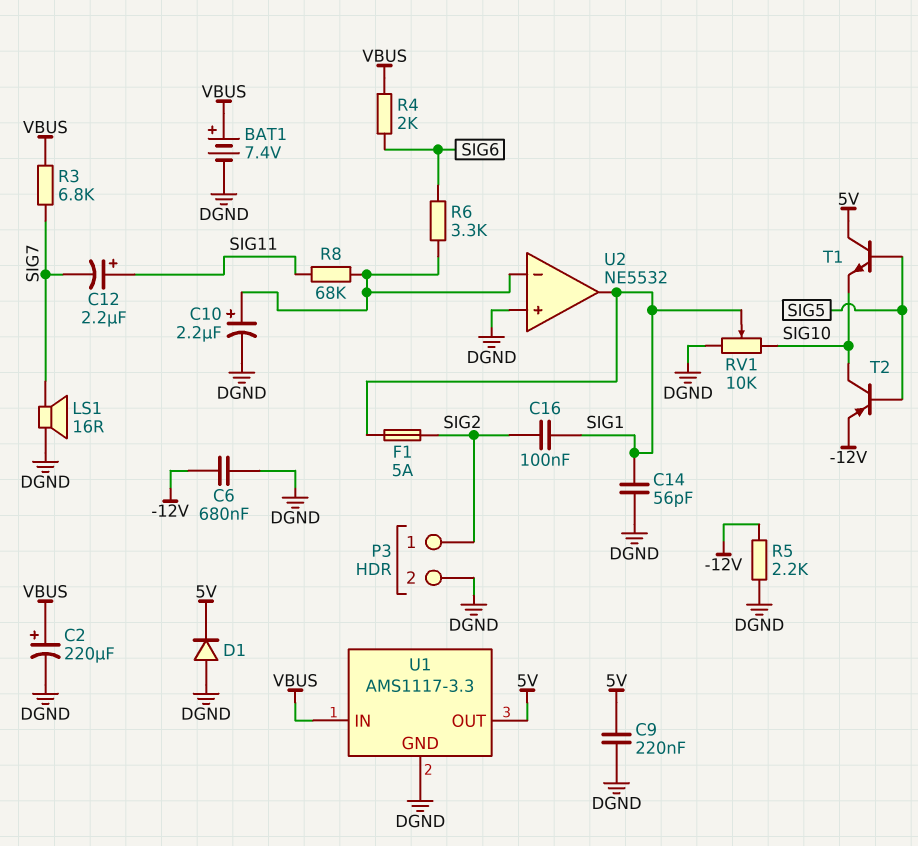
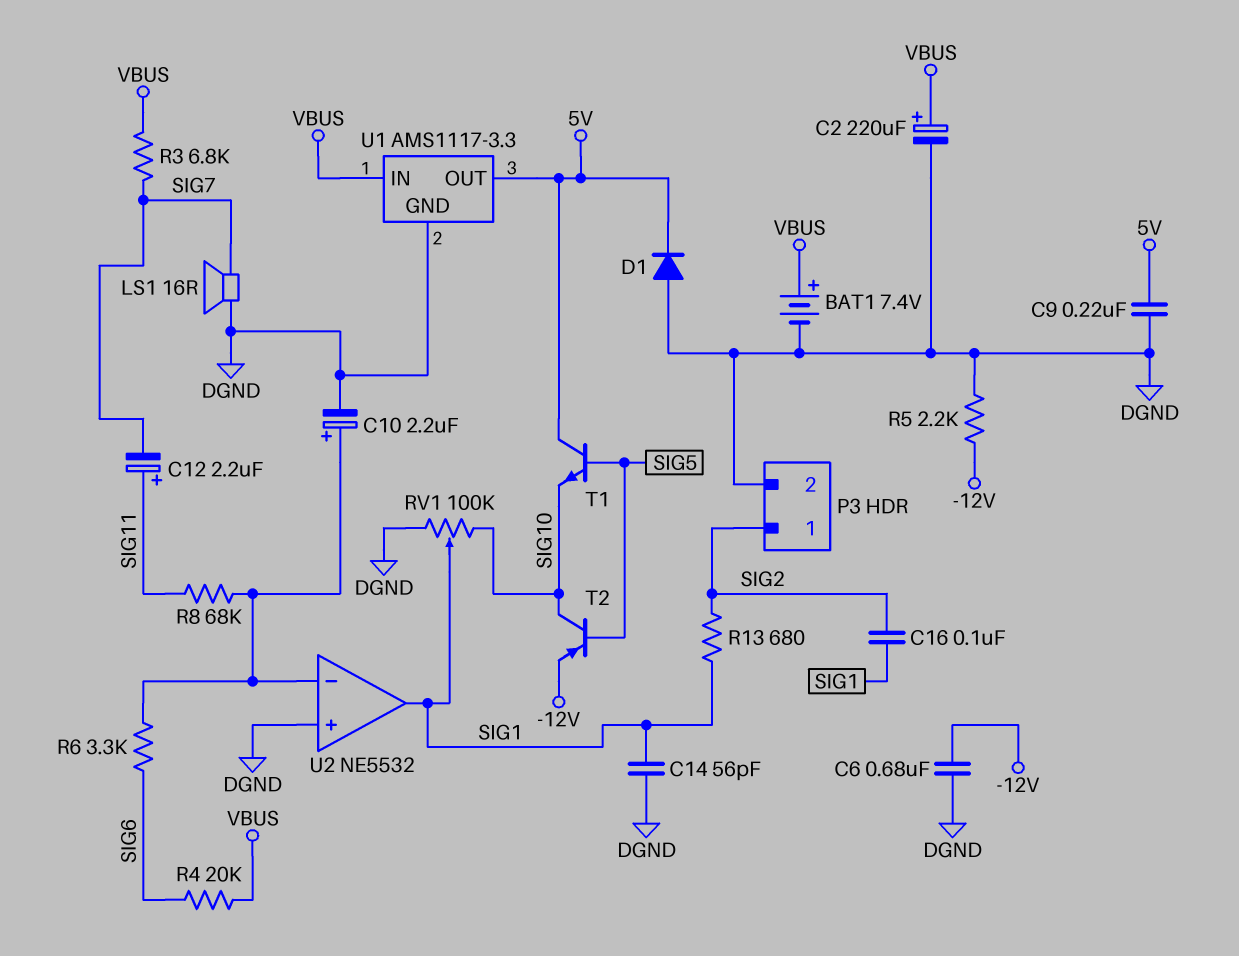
F1: 5A (SIG1, SIG2) -> none
R4: 2k (SIG6, VBUS) -> 20k (SIG6, VBUS)
R13: none -> 680 (SIG1, SIG2)
RV1: 10k (DGND, SIG10, wiper SIG1) -> 100k (DGND, SIG10, wiper SIG1)

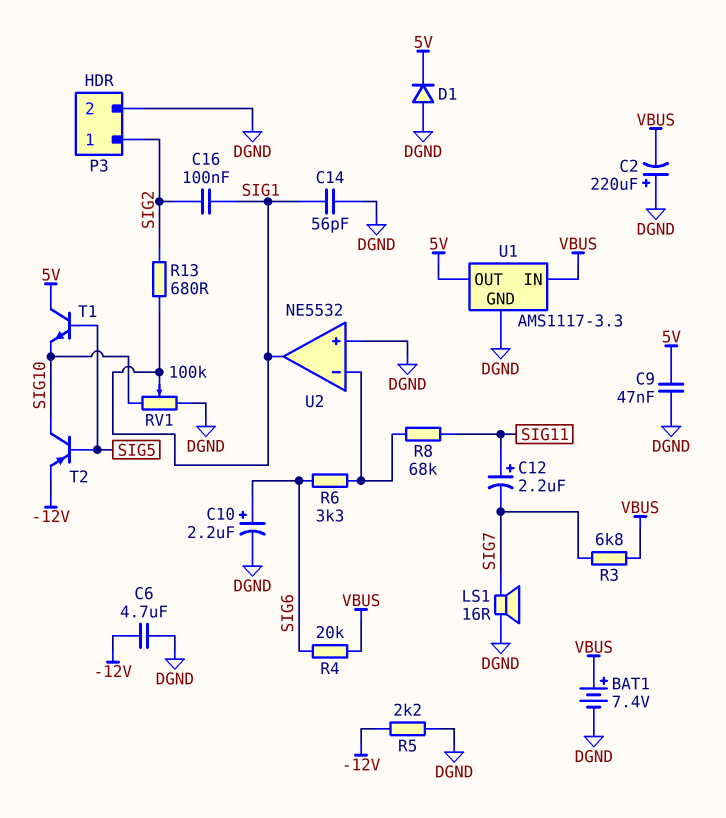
C2: 220uF (plus VBUS, minus DGND) -> 220uF (plus DGND, minus VBUS)
C6: 680nF (-12V, DGND) -> 4.7uF (-12V, DGND)
C9: 220nF (5V, DGND) -> 47nF (5V, DGND)
C10: 2.2uF (plus U2/in-, minus DGND) -> 2.2uF (plus SIG6, minus DGND)

